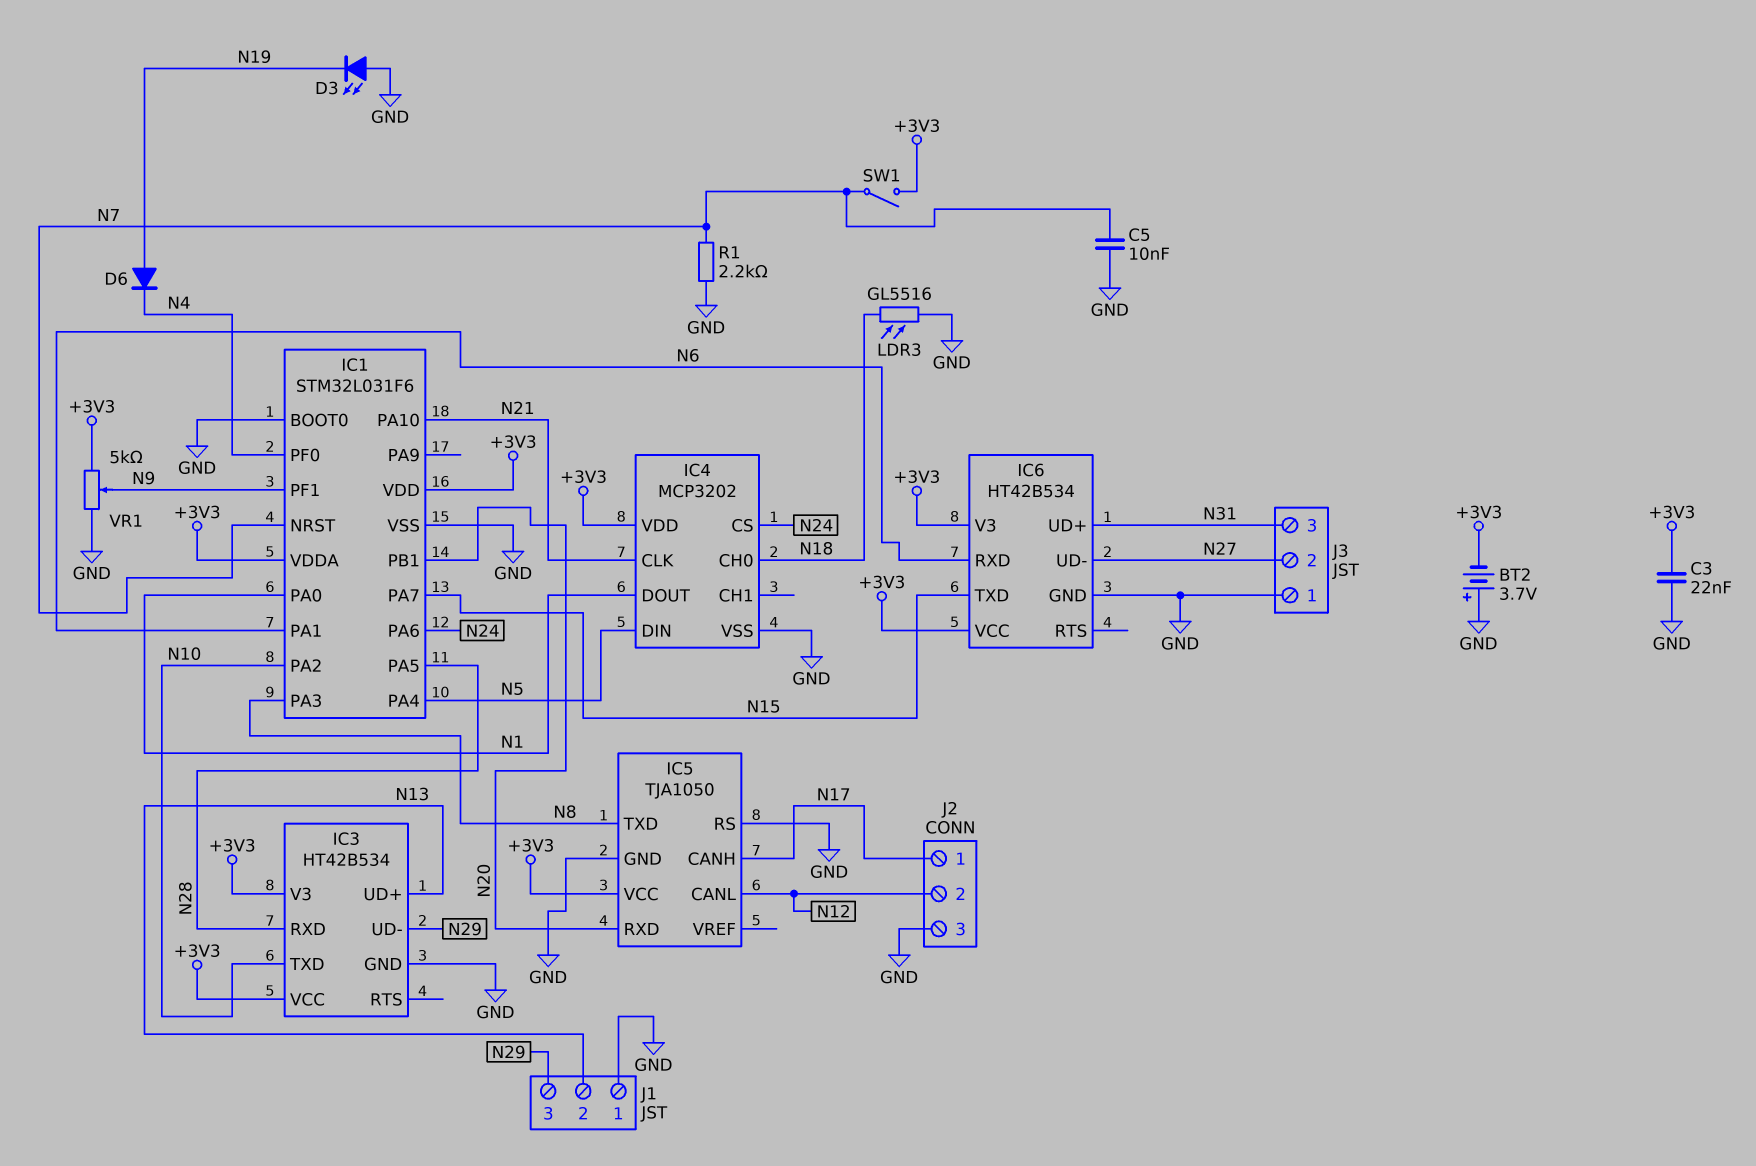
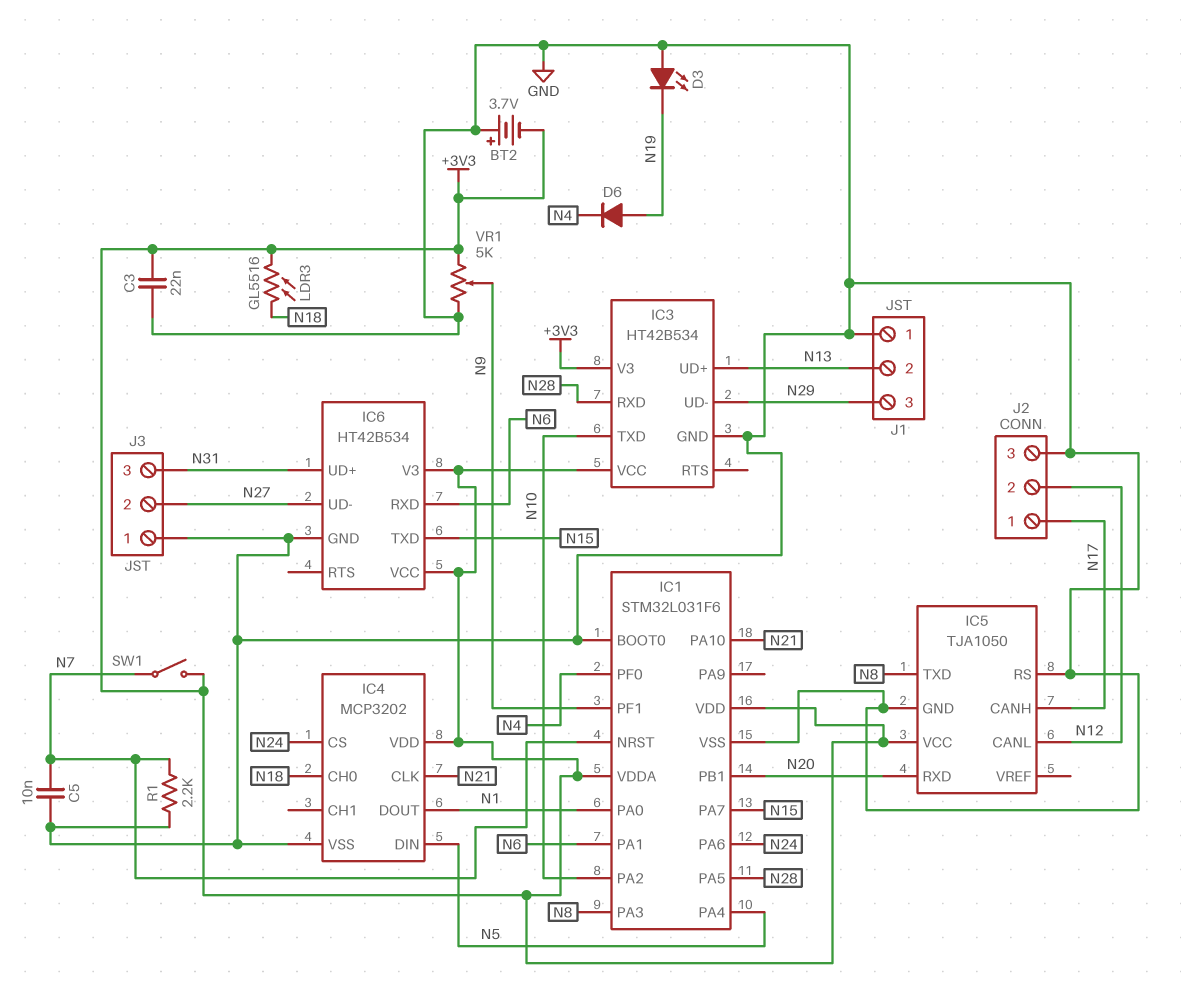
LDR3: GL5516 (GND, N18) -> GL5516 (+3V3, N18)

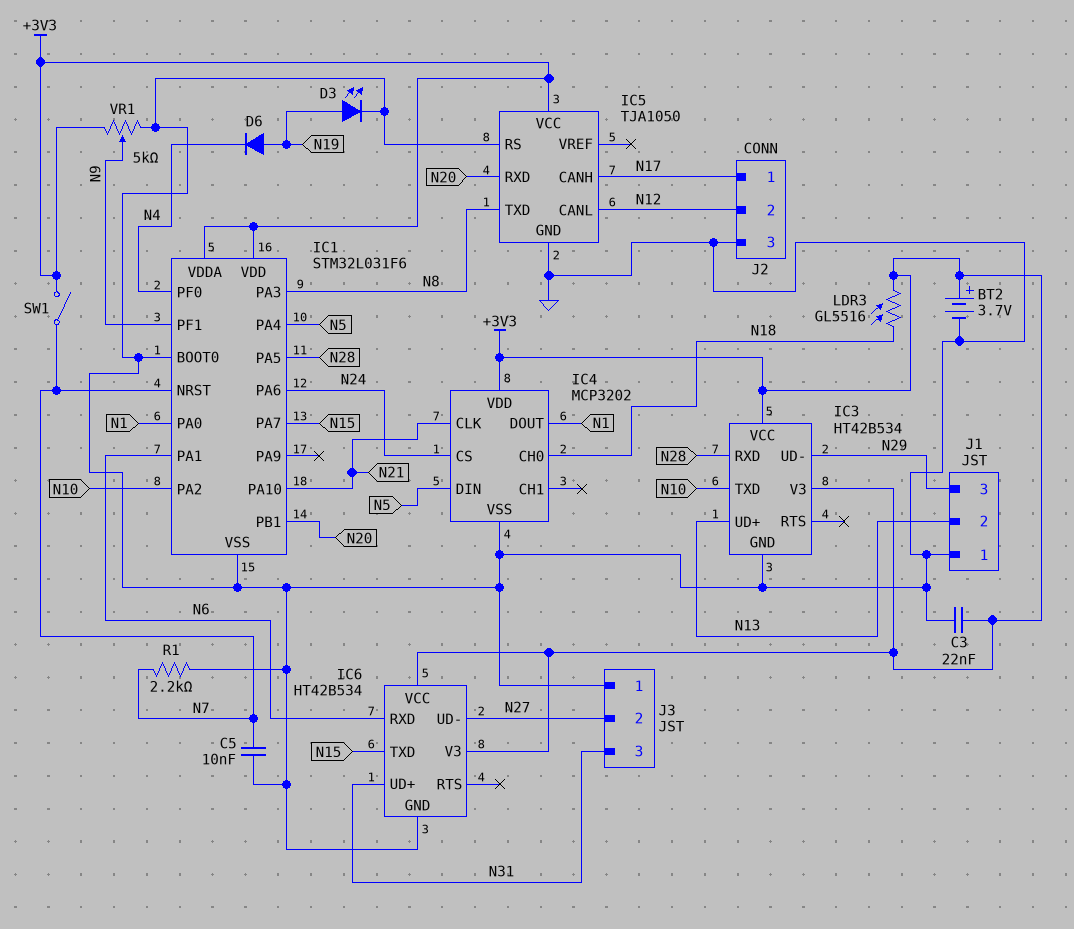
BT2: 3.7V (plus GND, minus +3V3) -> 3.7V (plus +3V3, minus GND)
D3: LED (A GND, K N19) -> LED (A N19, K GND)

